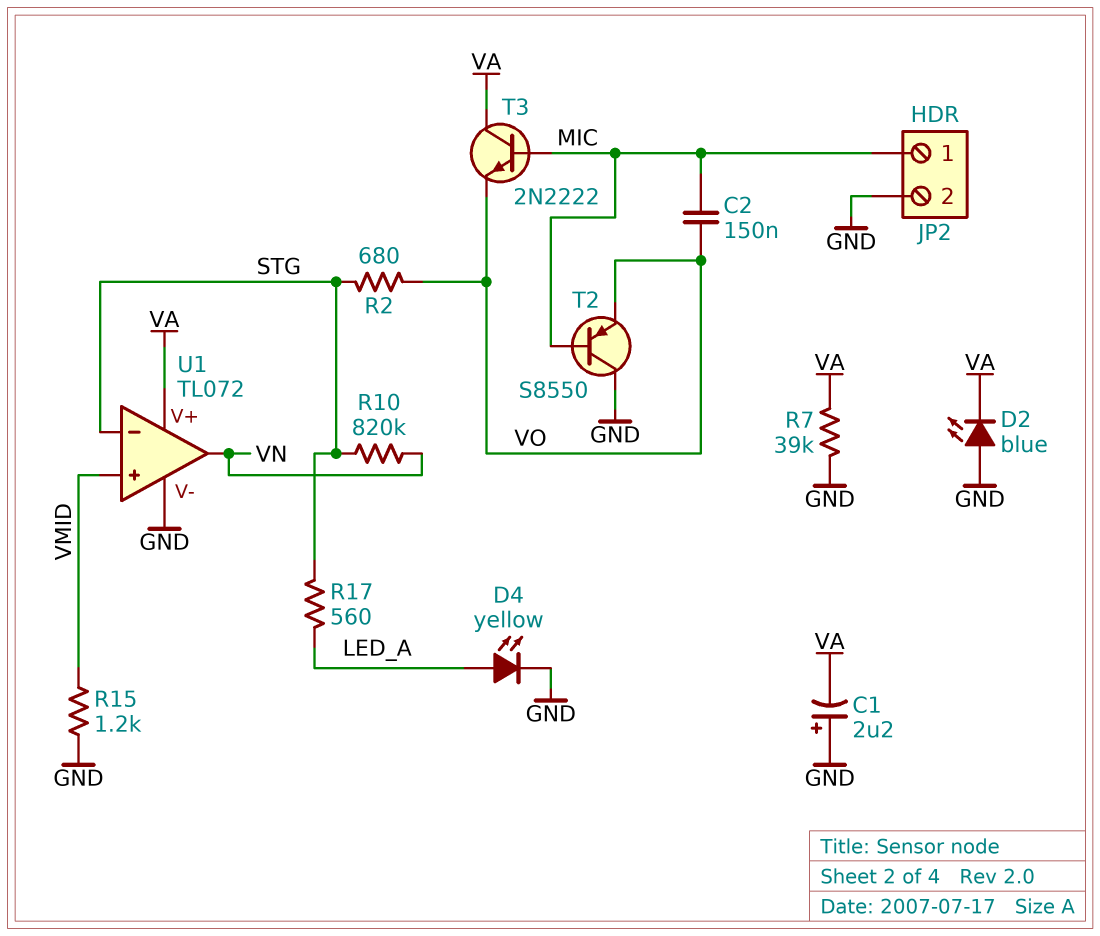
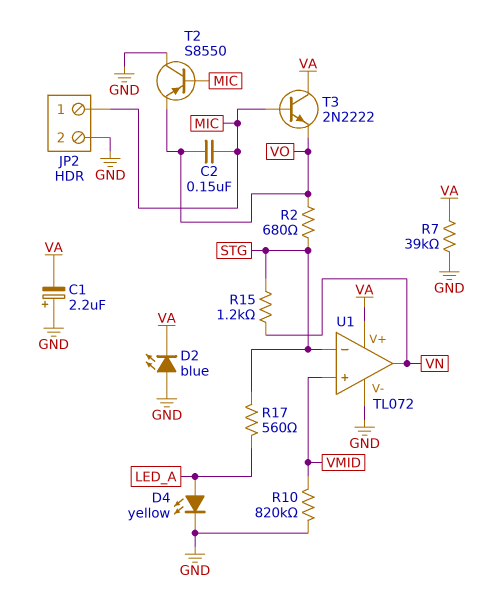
R10: 820k (STG, VN) -> 820k (GND, VMID)
R15: 1.2k (GND, VMID) -> 1.2k (STG, VN)

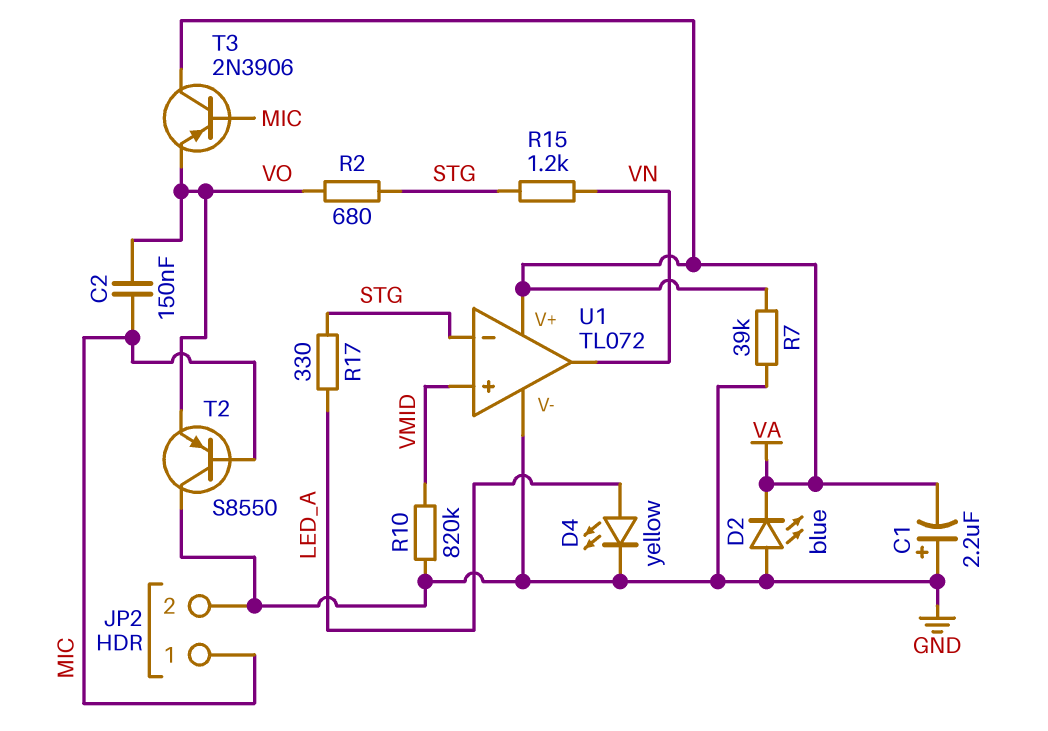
R17: 560 (LED_A, STG) -> 330 (LED_A, STG)
T3: NPN 2N2222 (B MIC, C VA, E VO) -> PNP 2N3906 (B MIC, C VA, E VO)

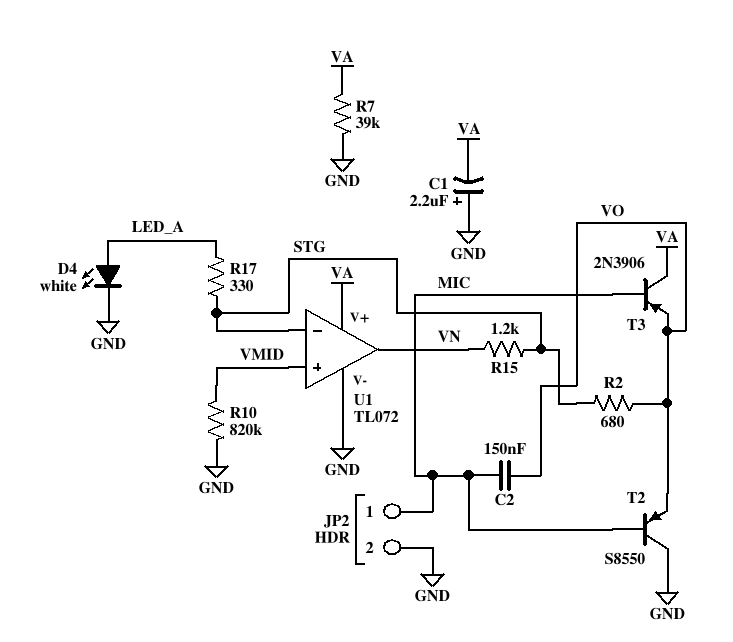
D2: LED blue (A GND, K VA) -> none
D4: LED yellow (A LED_A, K GND) -> LED white (A LED_A, K GND)

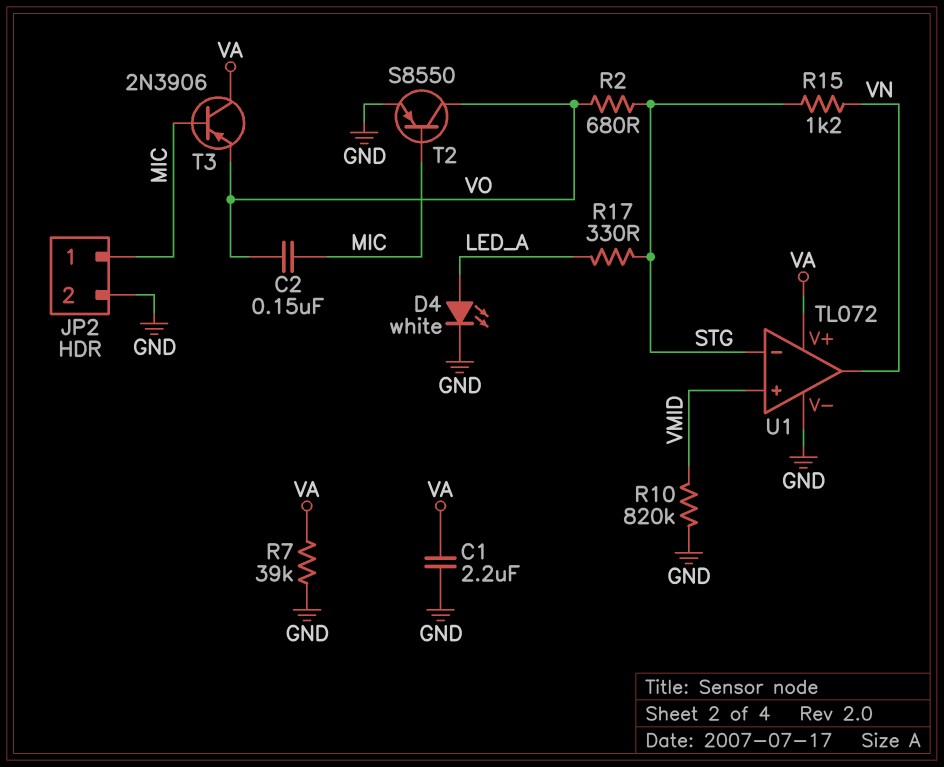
C1: 2.2uF (plus GND, minus VA) -> 2.2uF (GND, VA)
T2: PNP S8550 (B MIC, C GND, E VO) -> PNP S8550 (B MIC, C VO, E GND)

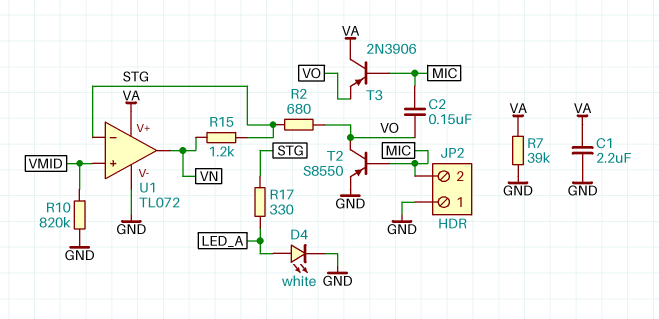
JP2 pin 1: MIC -> GND
JP2 pin 2: GND -> MIC

